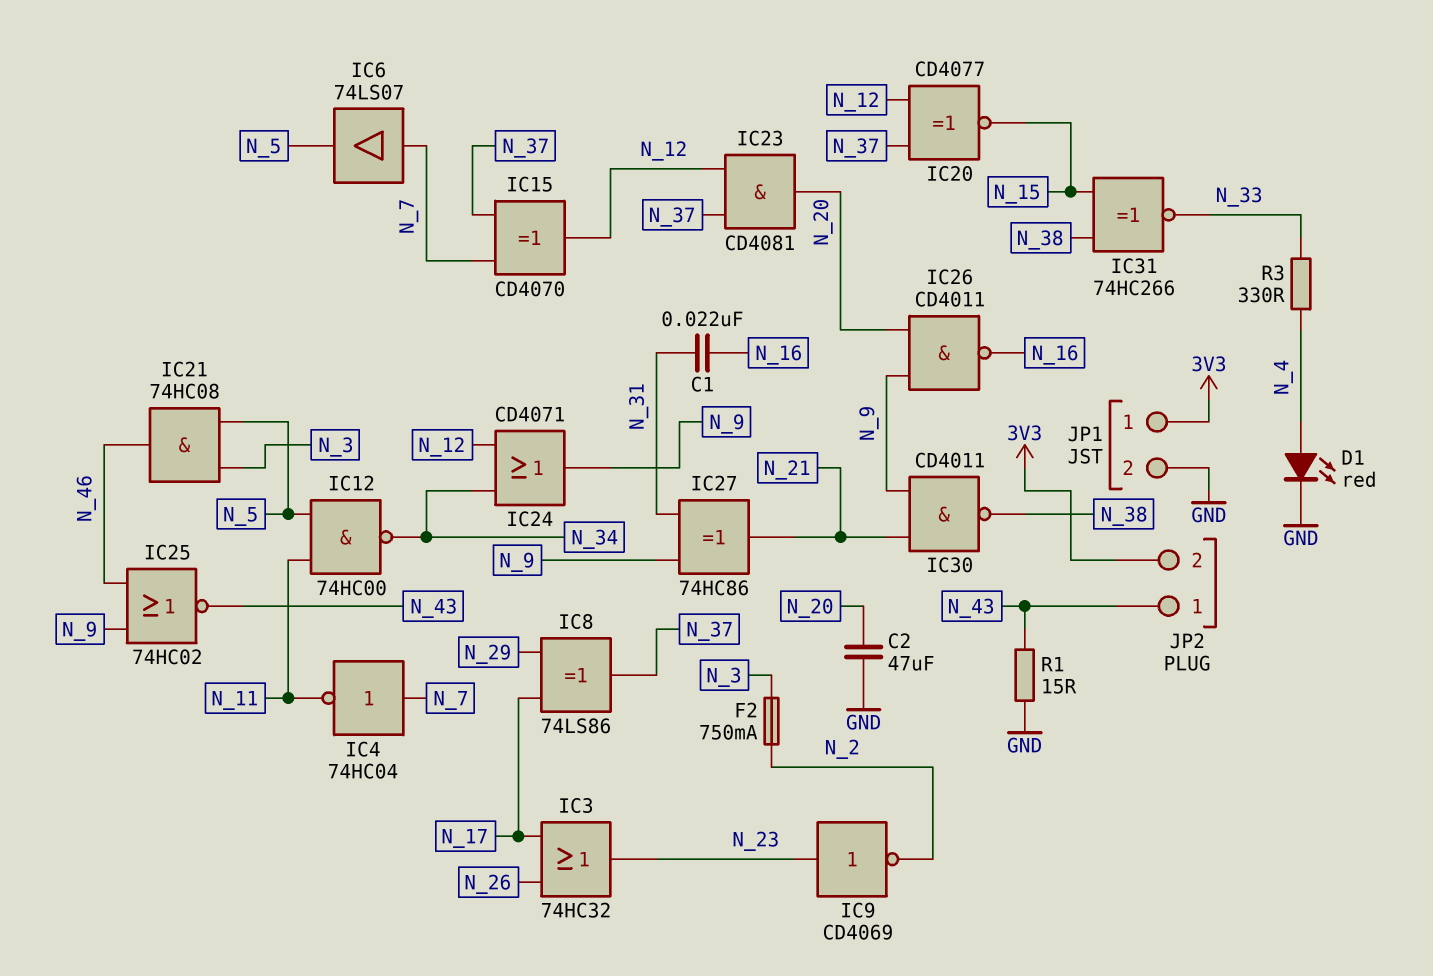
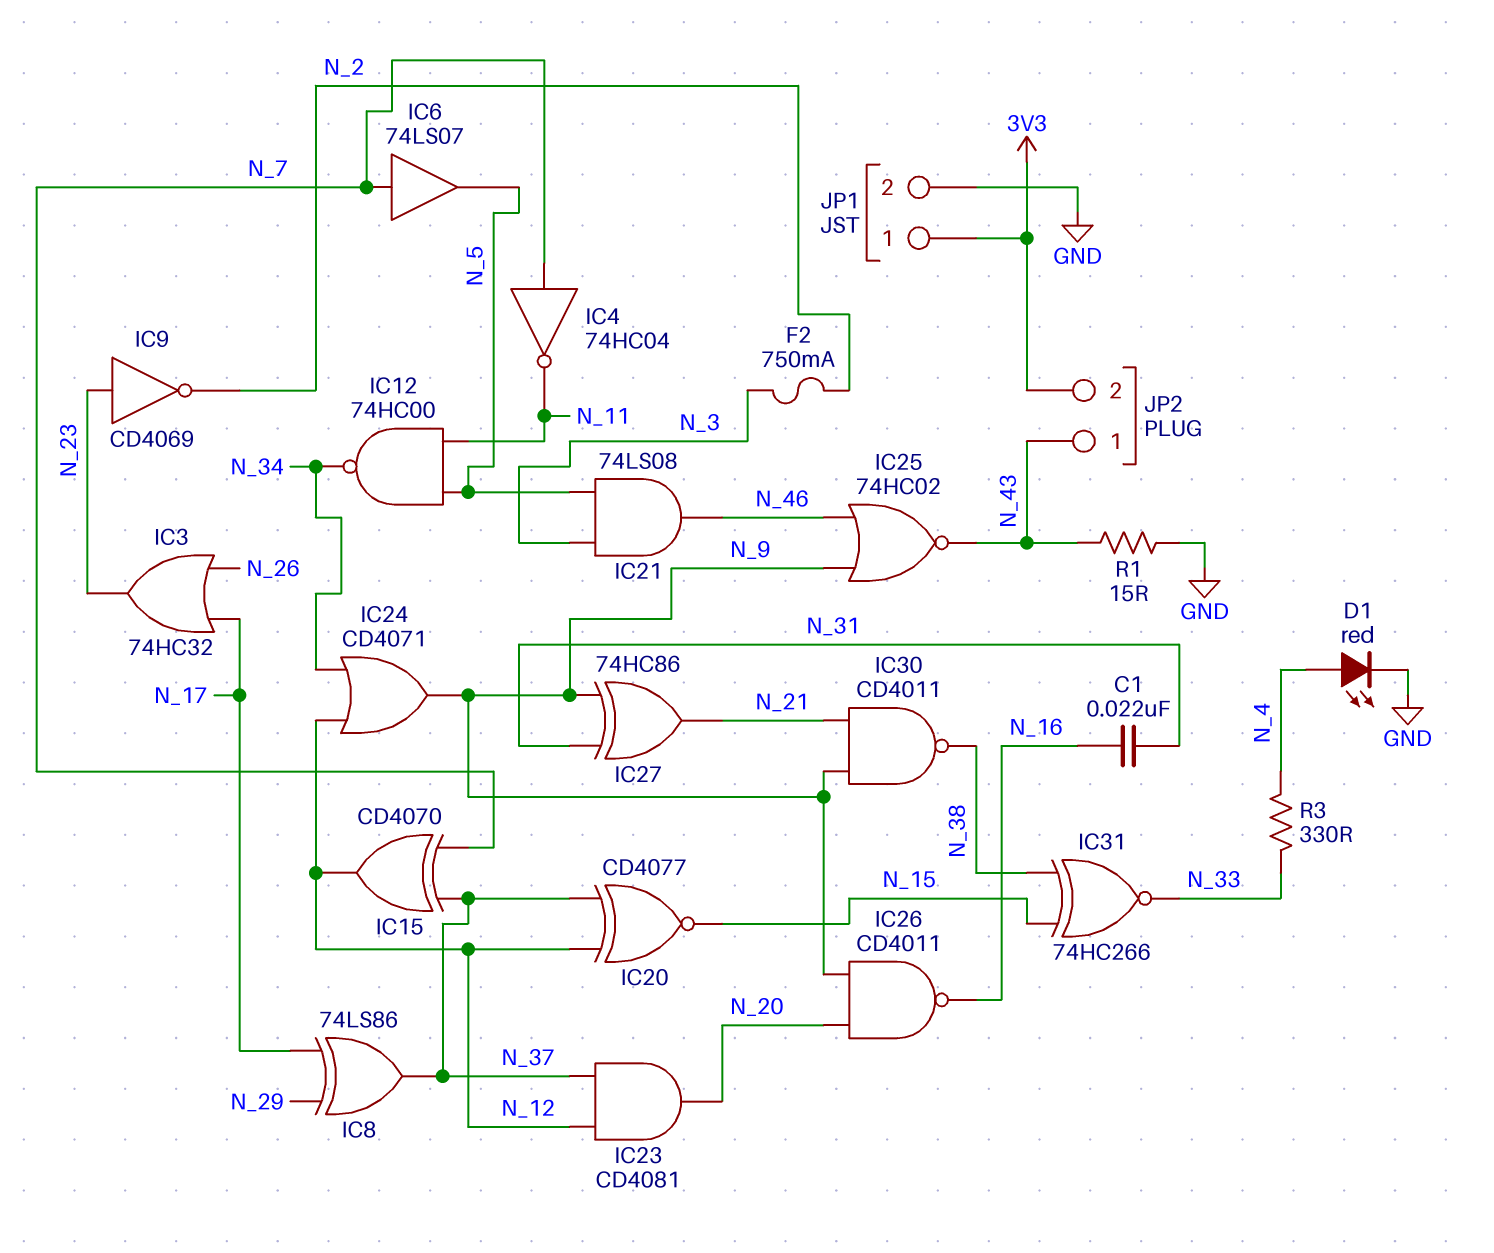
C2: 47uF (GND, N_20) -> none
IC21: AND 74HC08 (in N_3, in N_5, out N_46) -> AND 74LS08 (in N_3, in N_5, out N_46)

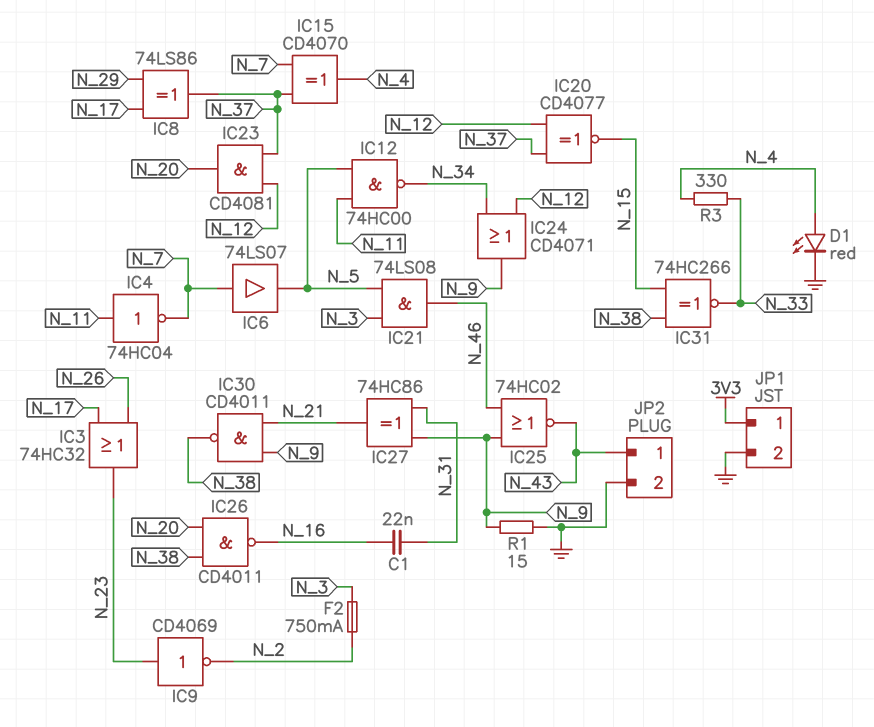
IC4: NOT 74HC04 (in N_7, out N_11) -> NOT 74HC04 (in N_11, out N_7)
IC15: XOR CD4070 (in N_7, in N_37, out N_12) -> XOR CD4070 (in N_7, in N_37, out N_4)
IC26: NAND CD4011 (in N_9, in N_20, out N_16) -> NAND CD4011 (in N_20, in N_38, out N_16)
JP2 pin 2: 3V3 -> GND
R1: 15 (GND, N_43) -> 15 (GND, N_9)

